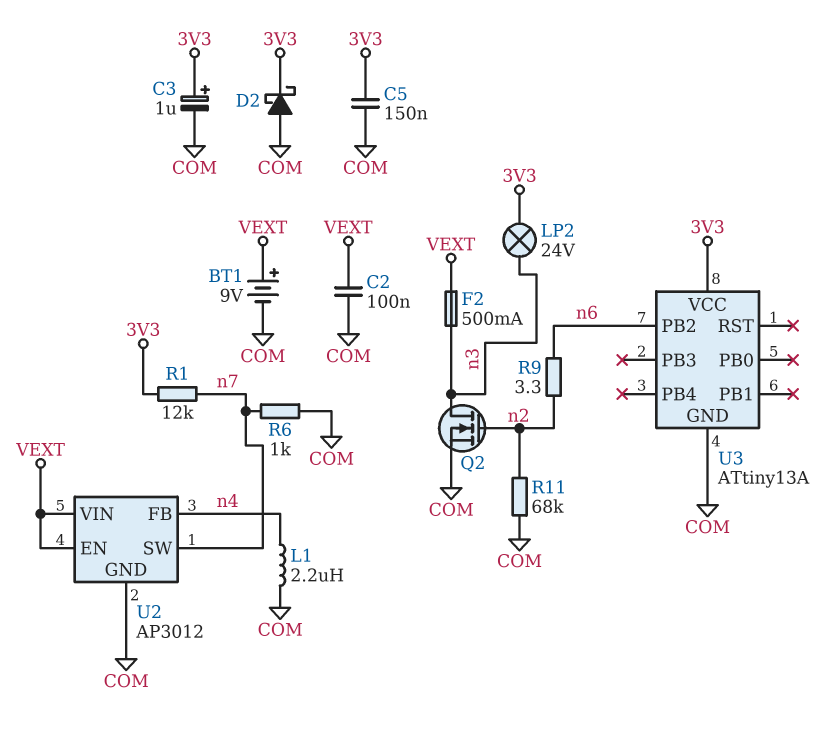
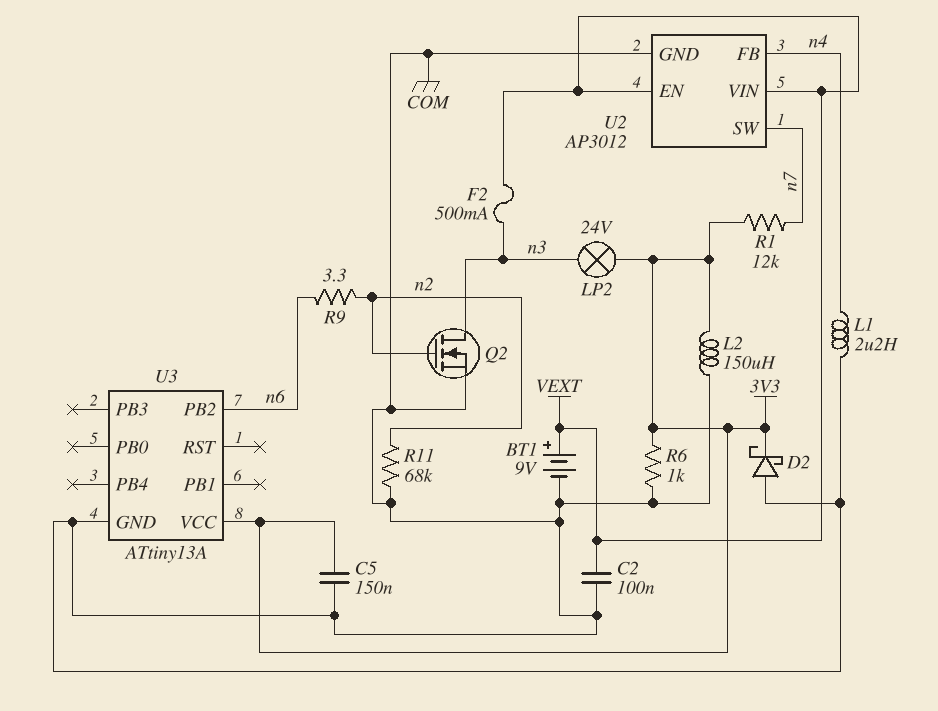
C3: 1uF (plus 3V3, minus COM) -> none
L2: none -> 150uH (3V3, COM)
R6: 1k (COM, n7) -> 1k (3V3, COM)

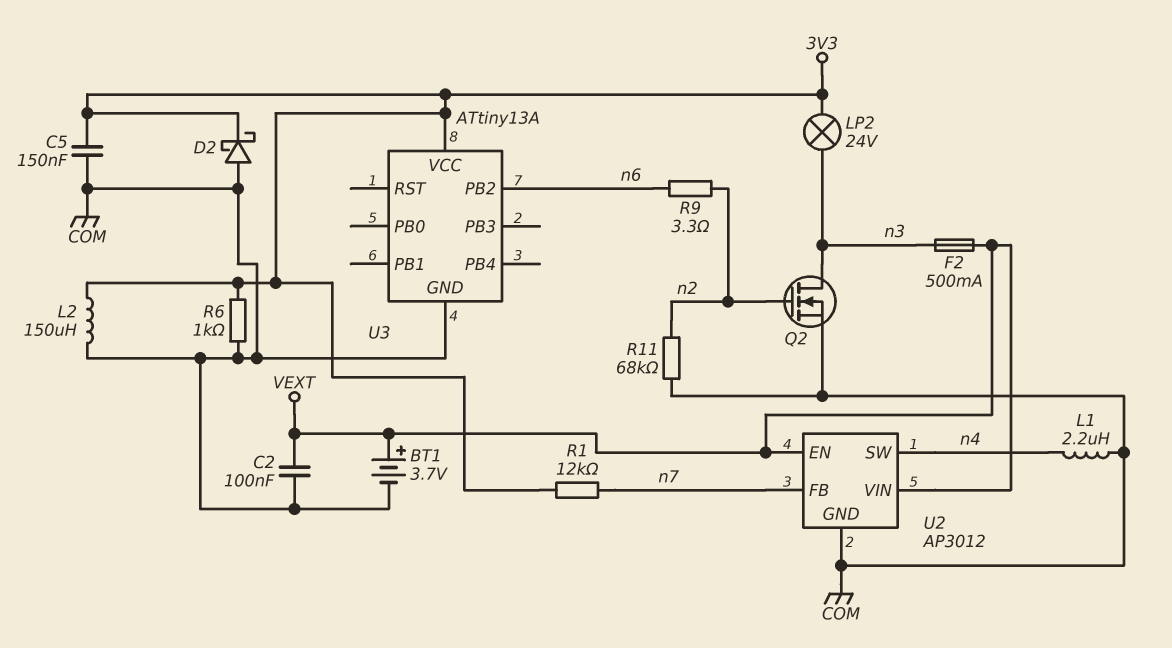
BT1: 9V (plus VEXT, minus COM) -> 3.7V (plus VEXT, minus COM)
U2 pin FB: n4 -> n7
U2 pin SW: n7 -> n4

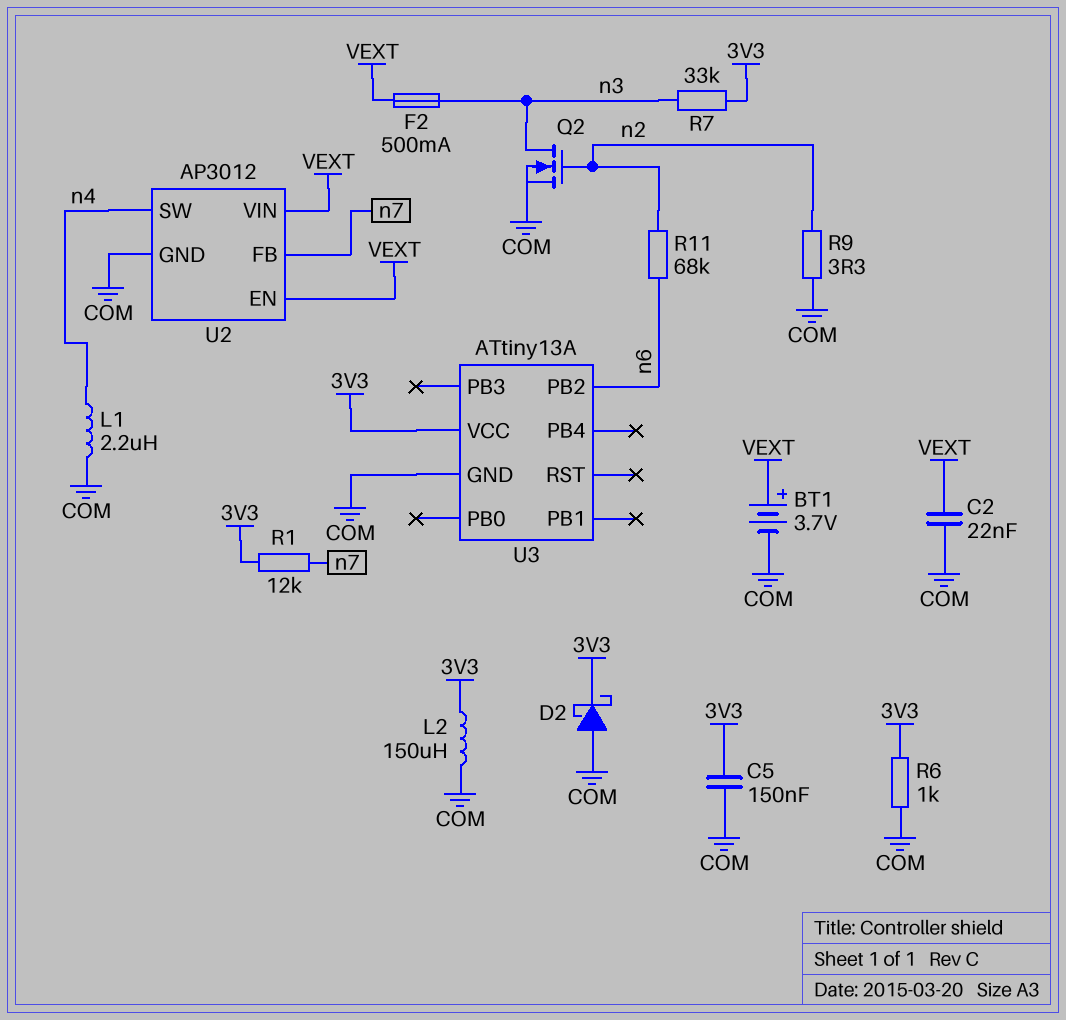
C2: 100nF (COM, VEXT) -> 22nF (COM, VEXT)
LP2: lamp 24V (3V3, n3) -> none
R7: none -> 33k (3V3, n3)
R9: 3.3 (n2, n6) -> 3.3 (COM, n2)
R11: 68k (COM, n2) -> 68k (n2, n6)

